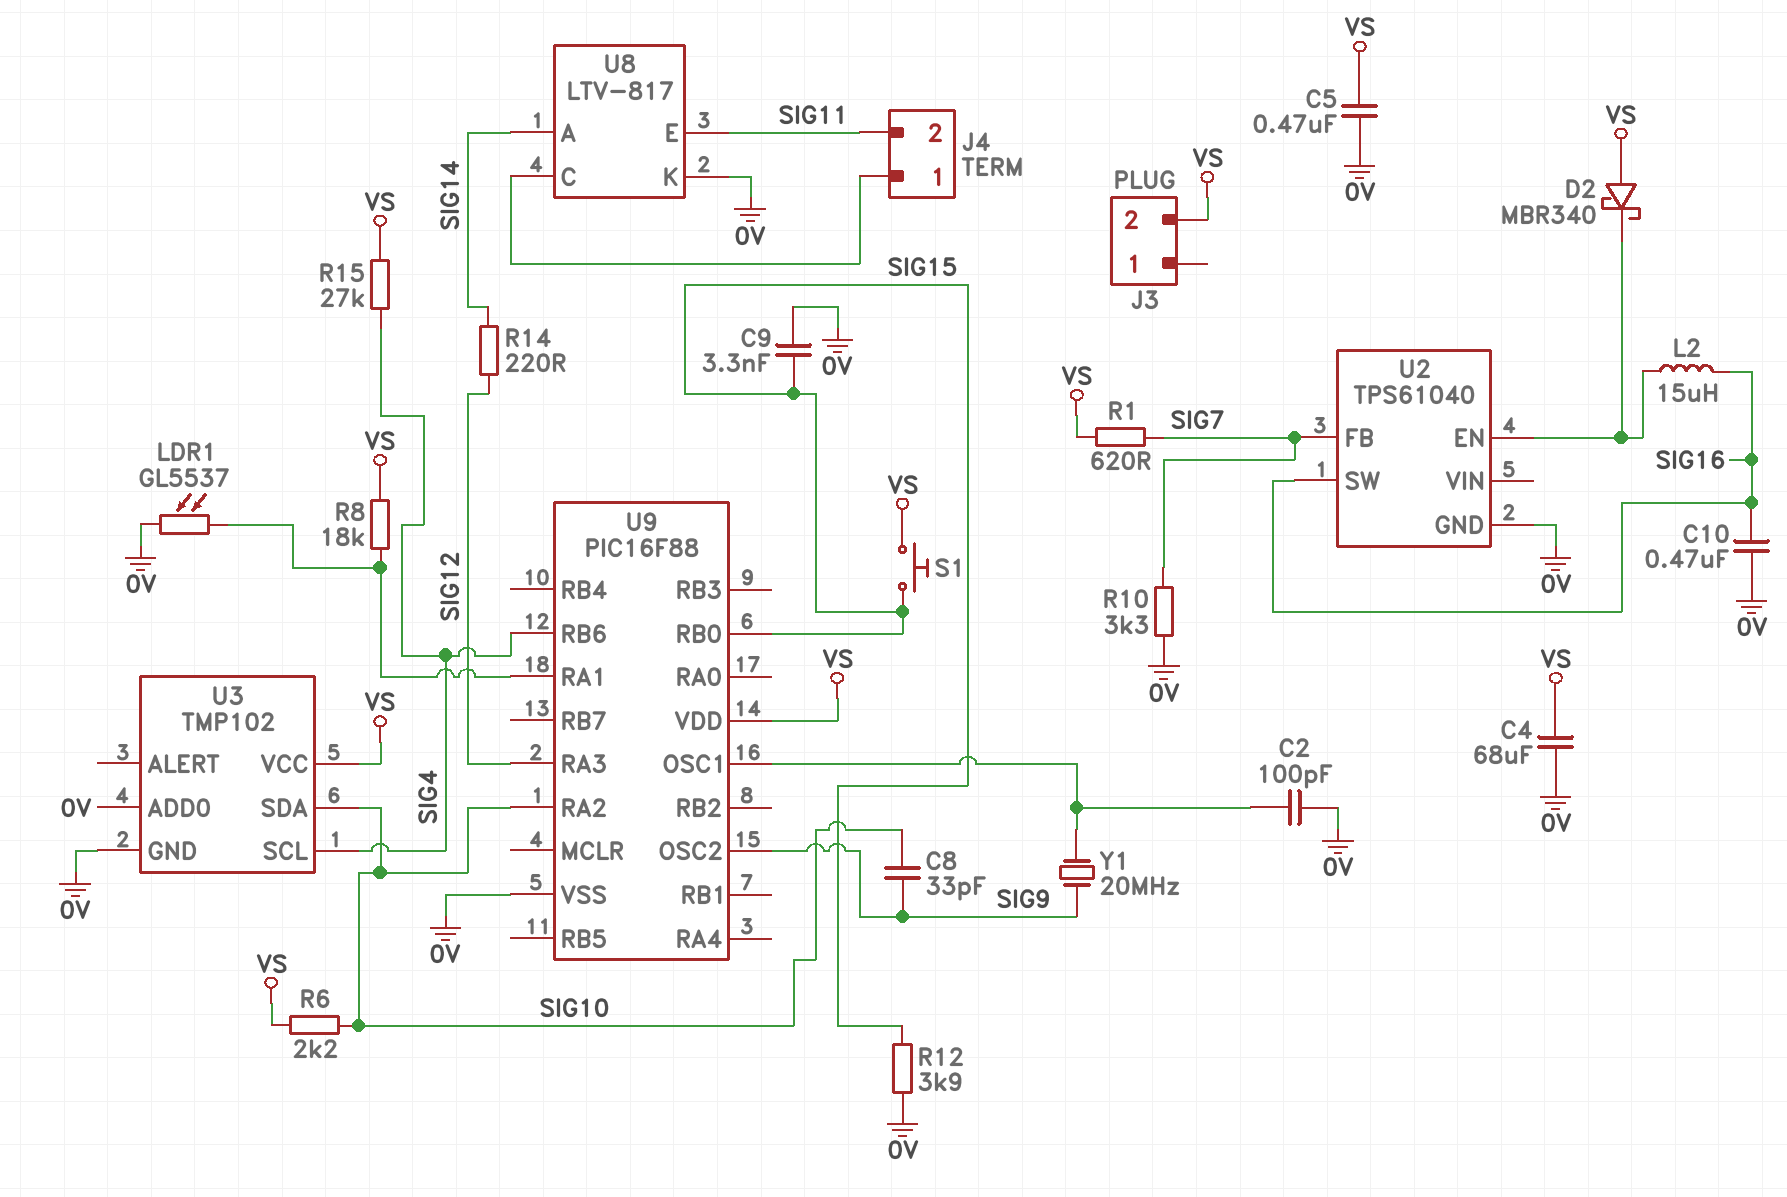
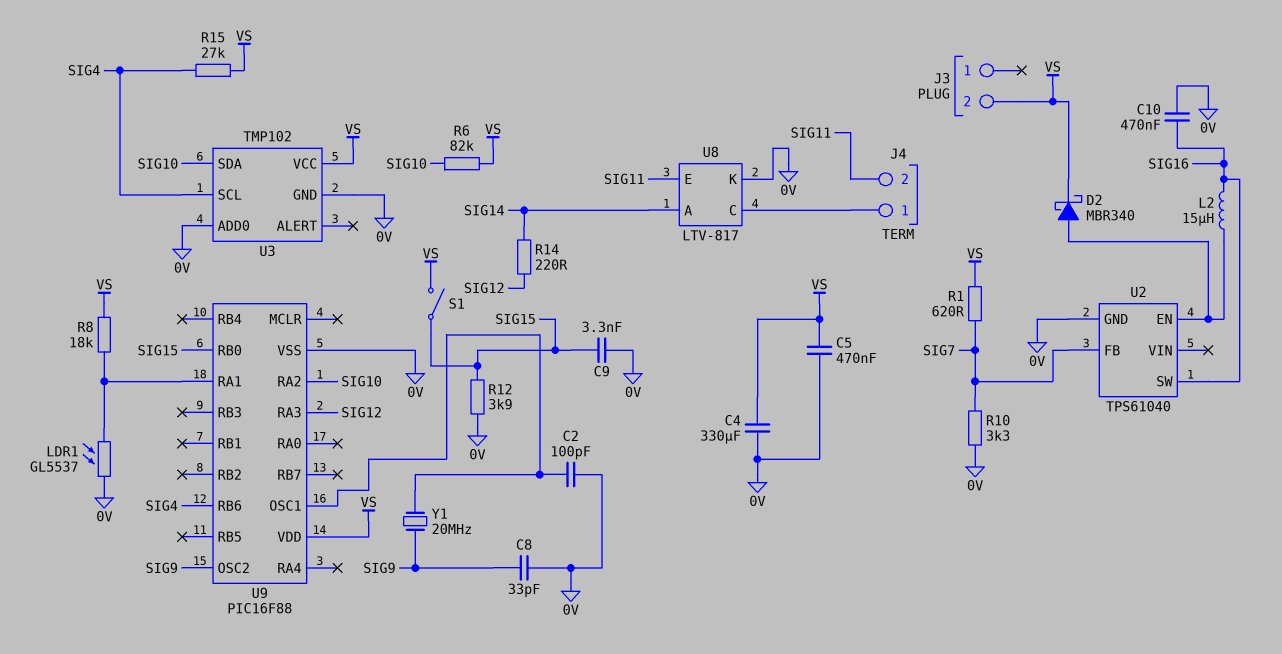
C4: 68uF (0V, VS) -> 330uF (0V, VS)
C8: 33pF (SIG9, SIG10) -> 33pF (0V, SIG9)
D2: schottky MBR340 (A VS, K U2/EN) -> schottky MBR340 (A U2/EN, K VS)
R6: 2.2k (SIG10, VS) -> 82k (SIG10, VS)
S1: button (SIG15, VS) -> switch (SIG15, VS)

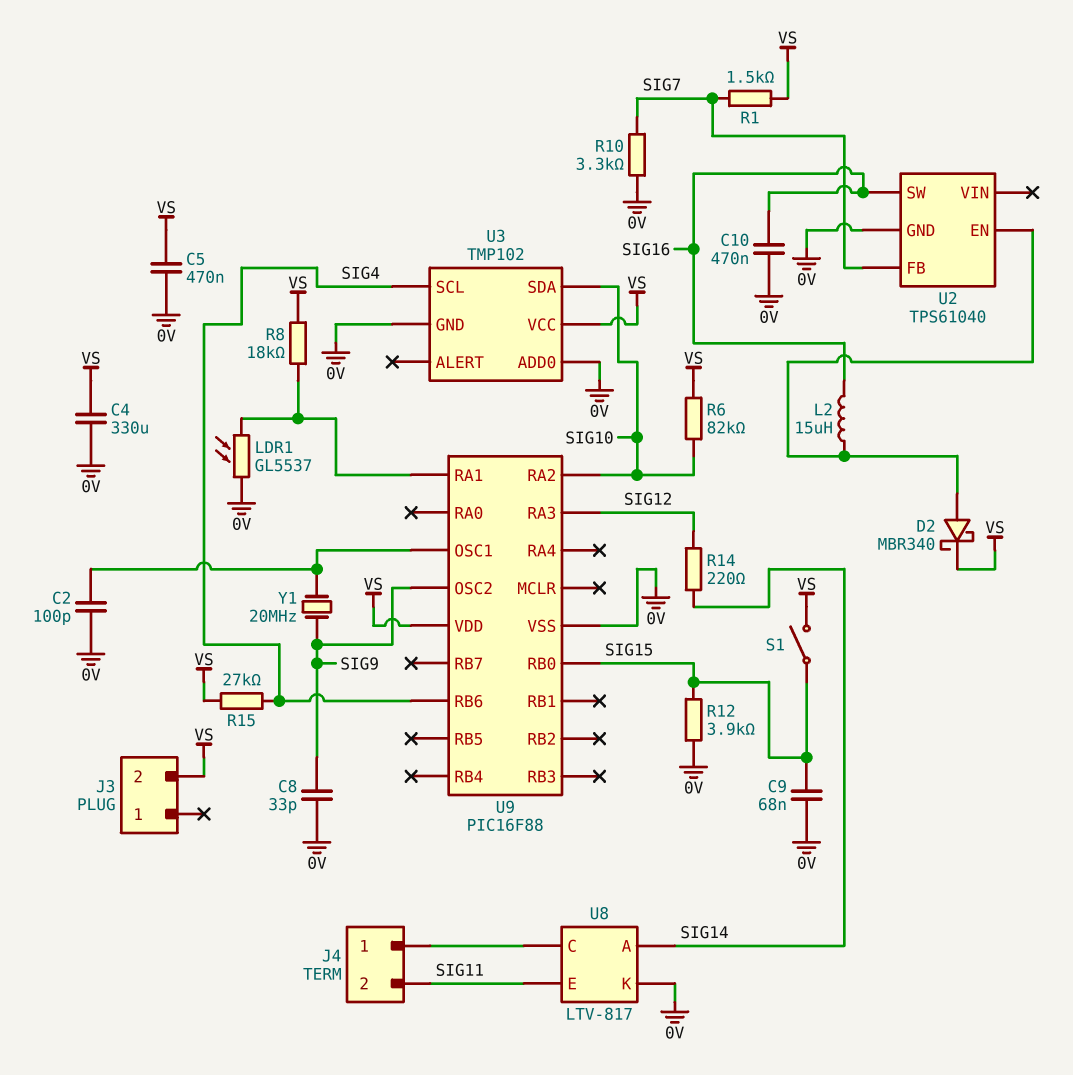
C9: 3.3nF (0V, SIG15) -> 68nF (0V, SIG15)
R1: 620 (SIG7, VS) -> 1.5k (SIG7, VS)

